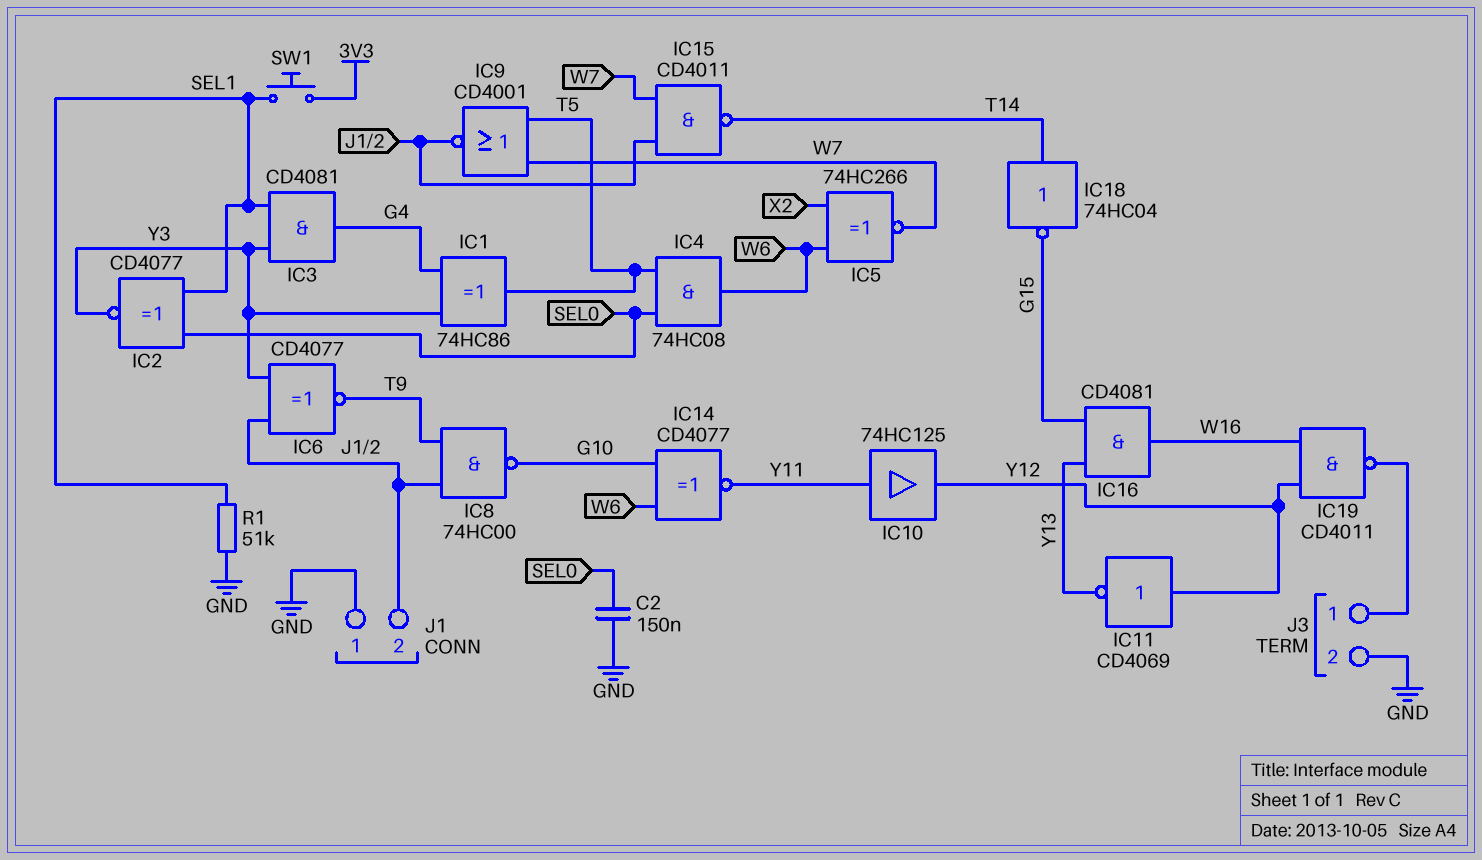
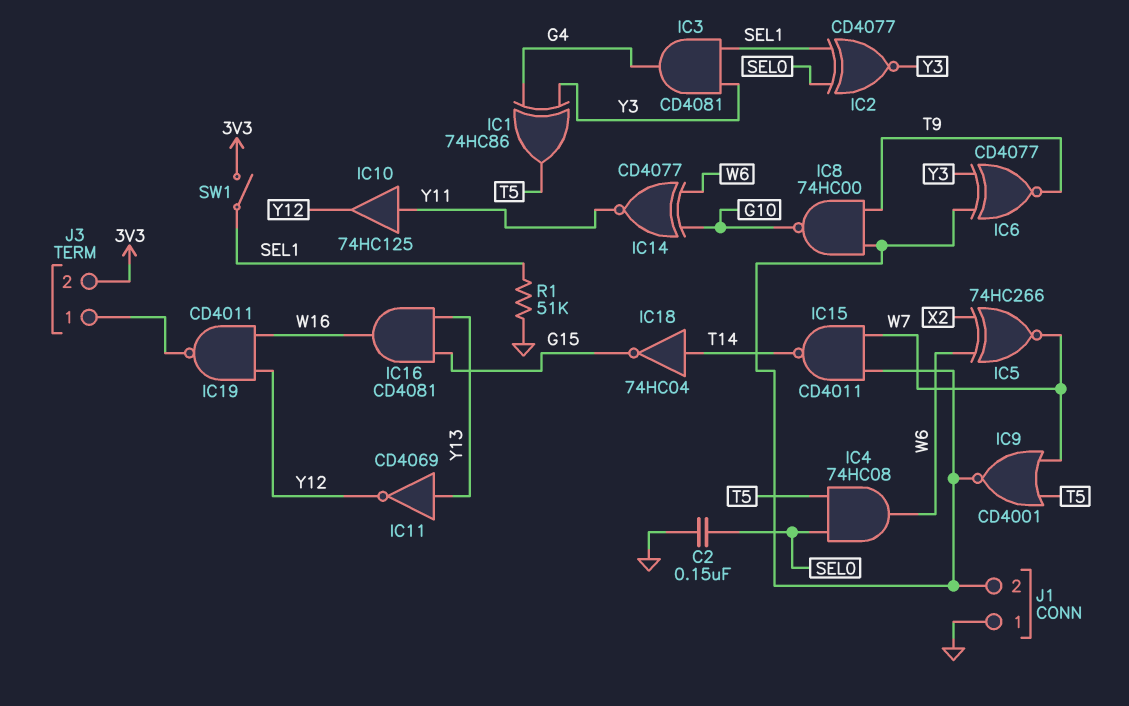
IC11: NOT CD4069 (in Y12, out Y13) -> NOT CD4069 (in Y13, out Y12)
J3 pin 2: GND -> 3V3
SW1: button (3V3, SEL1) -> switch (3V3, SEL1)

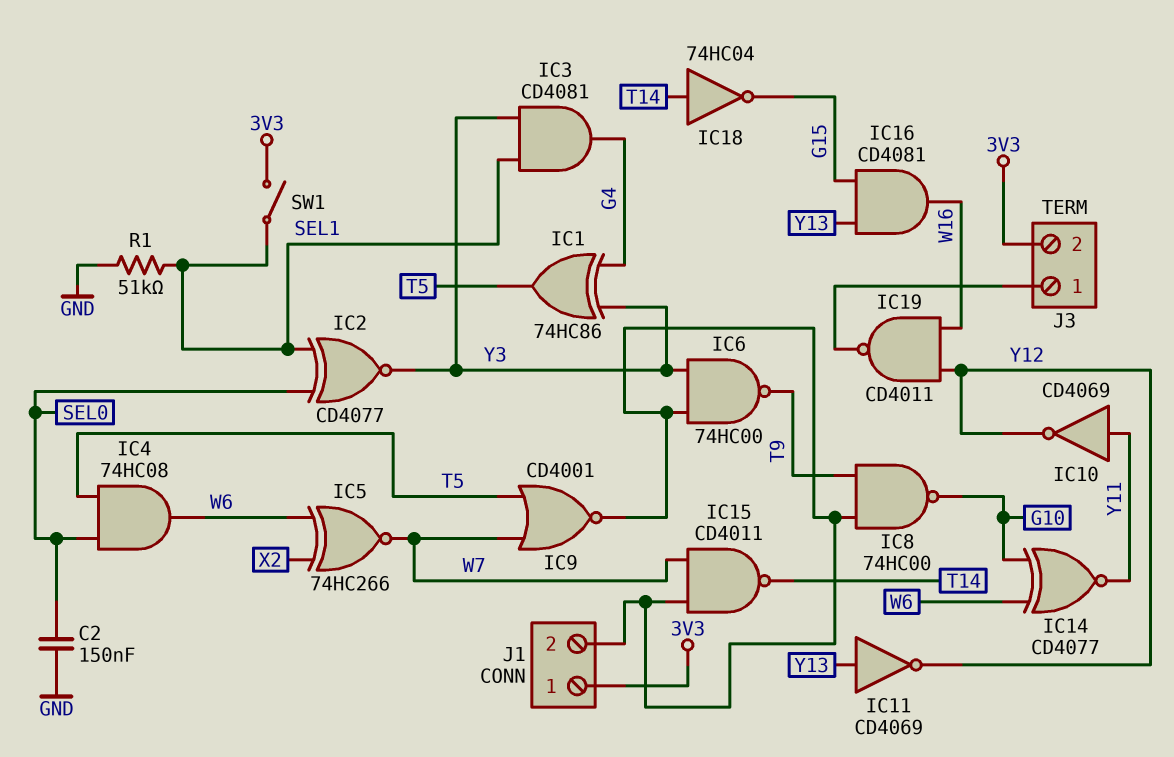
IC6: XNOR CD4077 (in J1/2, in Y3, out T9) -> NAND 74HC00 (in J1/2, in Y3, out T9)
IC10: buffer 74HC125 (in Y11, out Y12) -> NOT CD4069 (in Y11, out Y12)
J1 pin 1: GND -> 3V3

